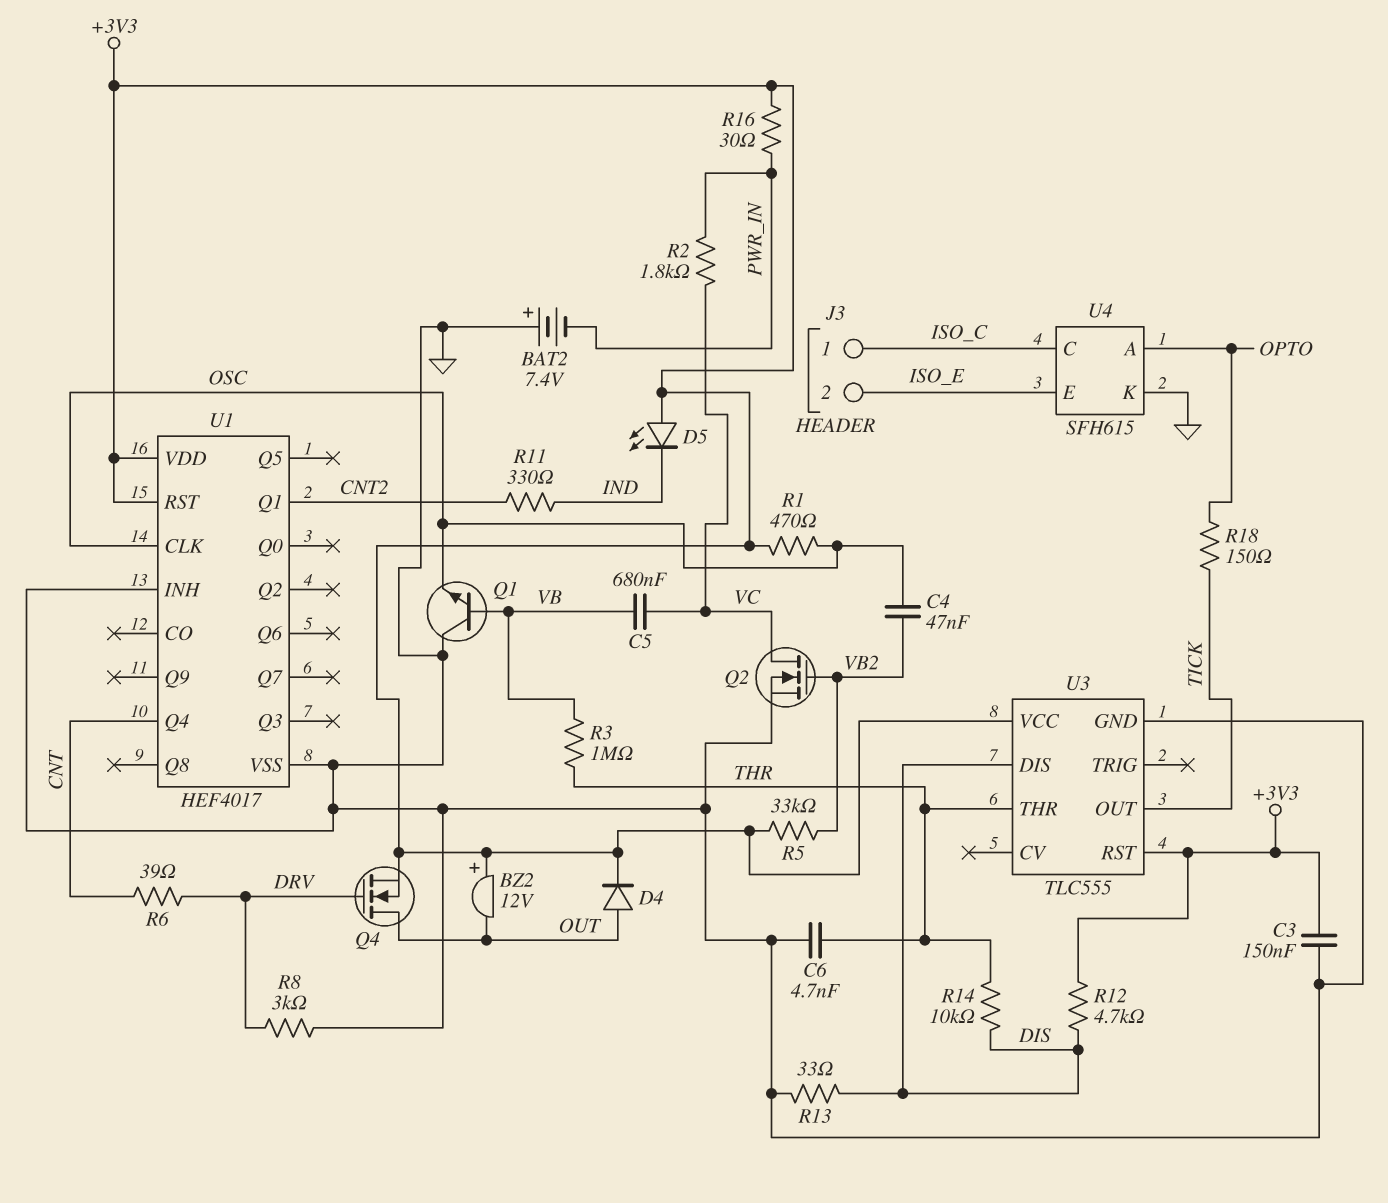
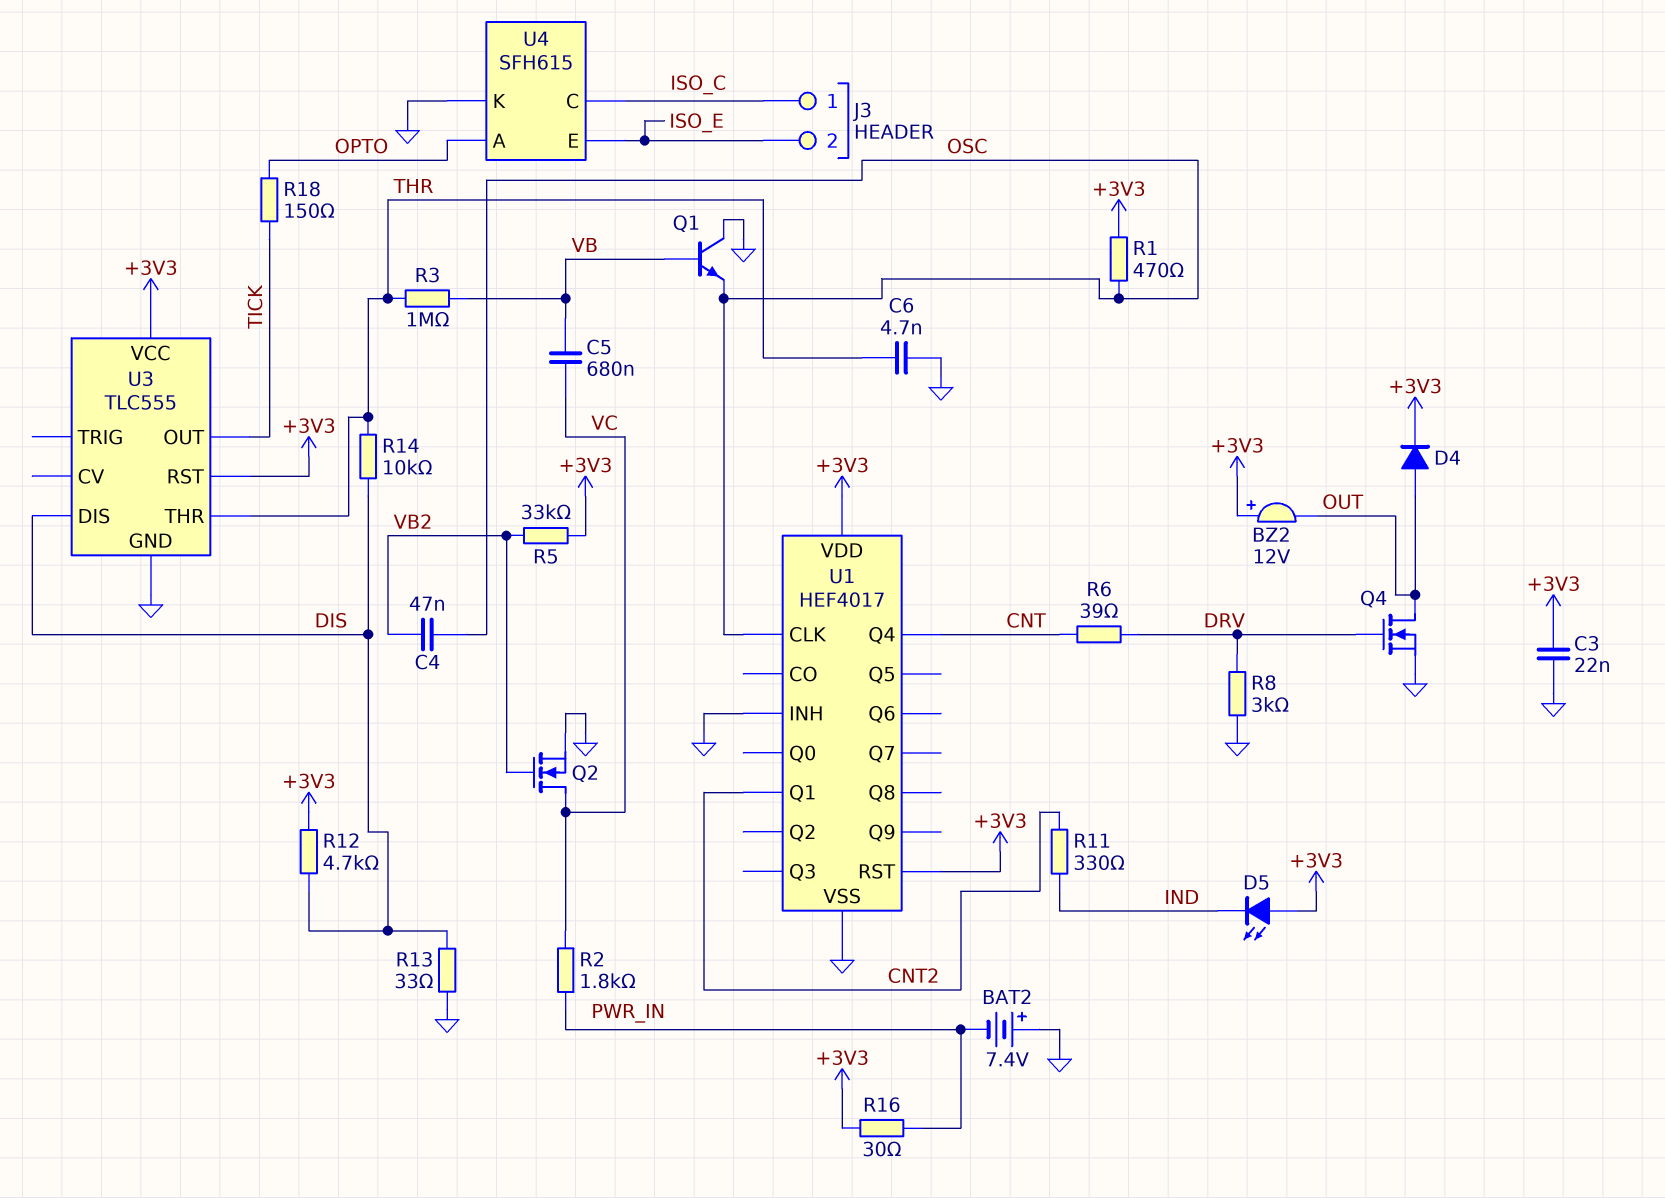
C3: 150nF (+3V3, GND) -> 22nF (+3V3, GND)
Q4: NMOS (G DRV, D OUT, S +3V3) -> NMOS (G DRV, D OUT, S GND)

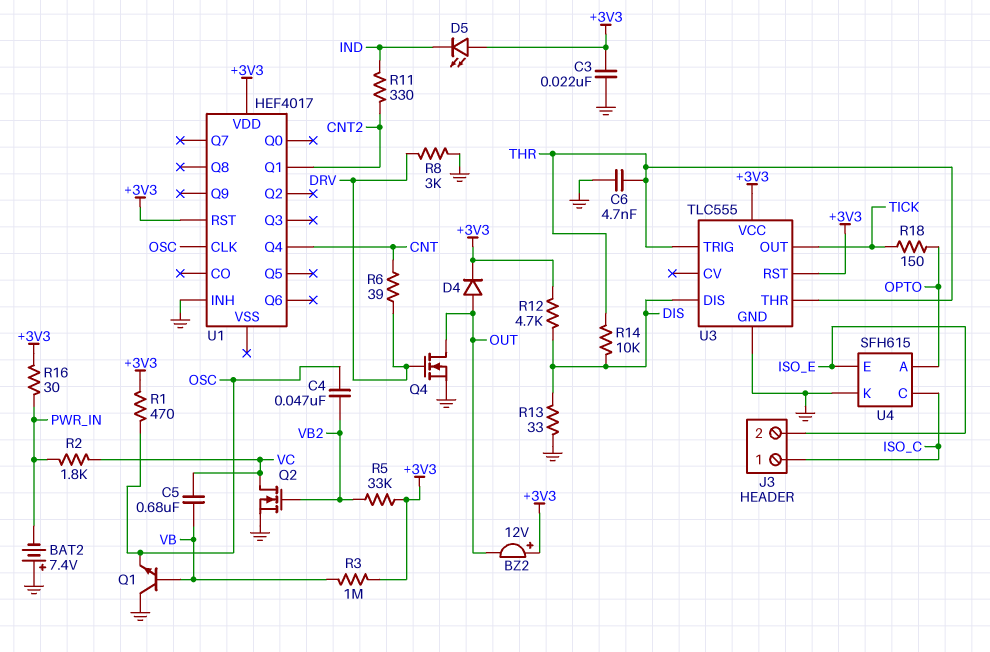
R3: 1M (THR, VB) -> 1M (+3V3, VB)
U1 pin VSS: GND -> none
U3 pin TRIG: none -> THR

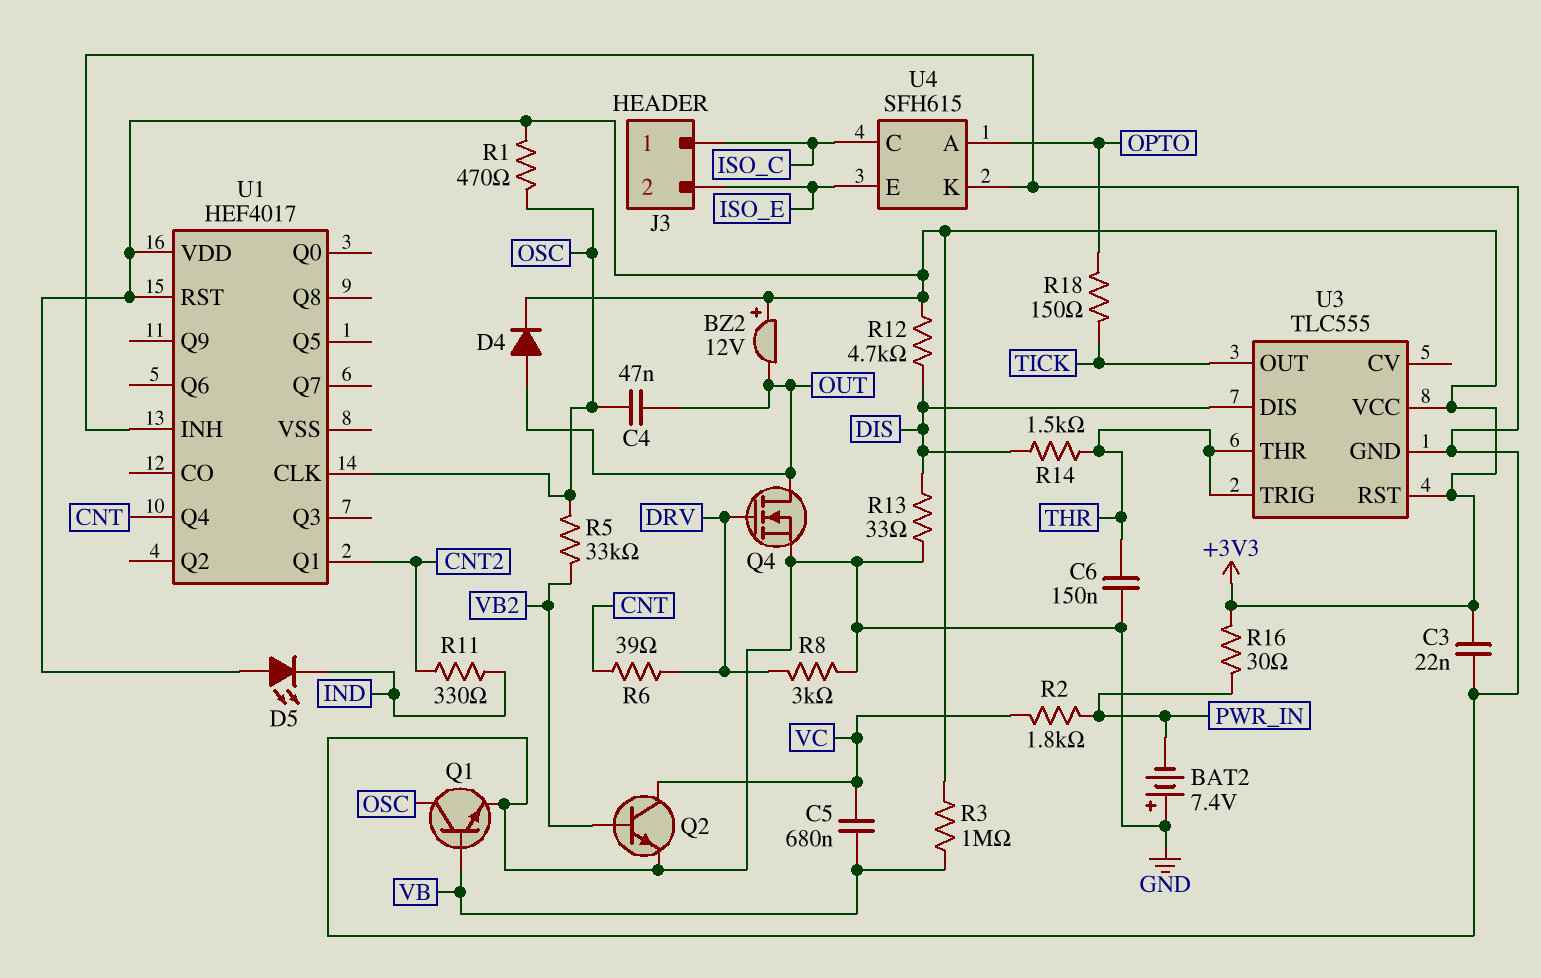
C4: 47nF (OSC, VB2) -> 47nF (OSC, OUT)
C6: 4.7nF (GND, THR) -> 150nF (GND, THR)
Q1: NPN (B VB, C GND, E OSC) -> NPN (B VB, C OSC, E GND)
Q2: NMOS (G VB2, D VC, S GND) -> NPN (B VB2, C VC, E GND)
R5: 33k (+3V3, VB2) -> 33k (OSC, VB2)
R14: 10k (DIS, THR) -> 1.5k (DIS, THR)

